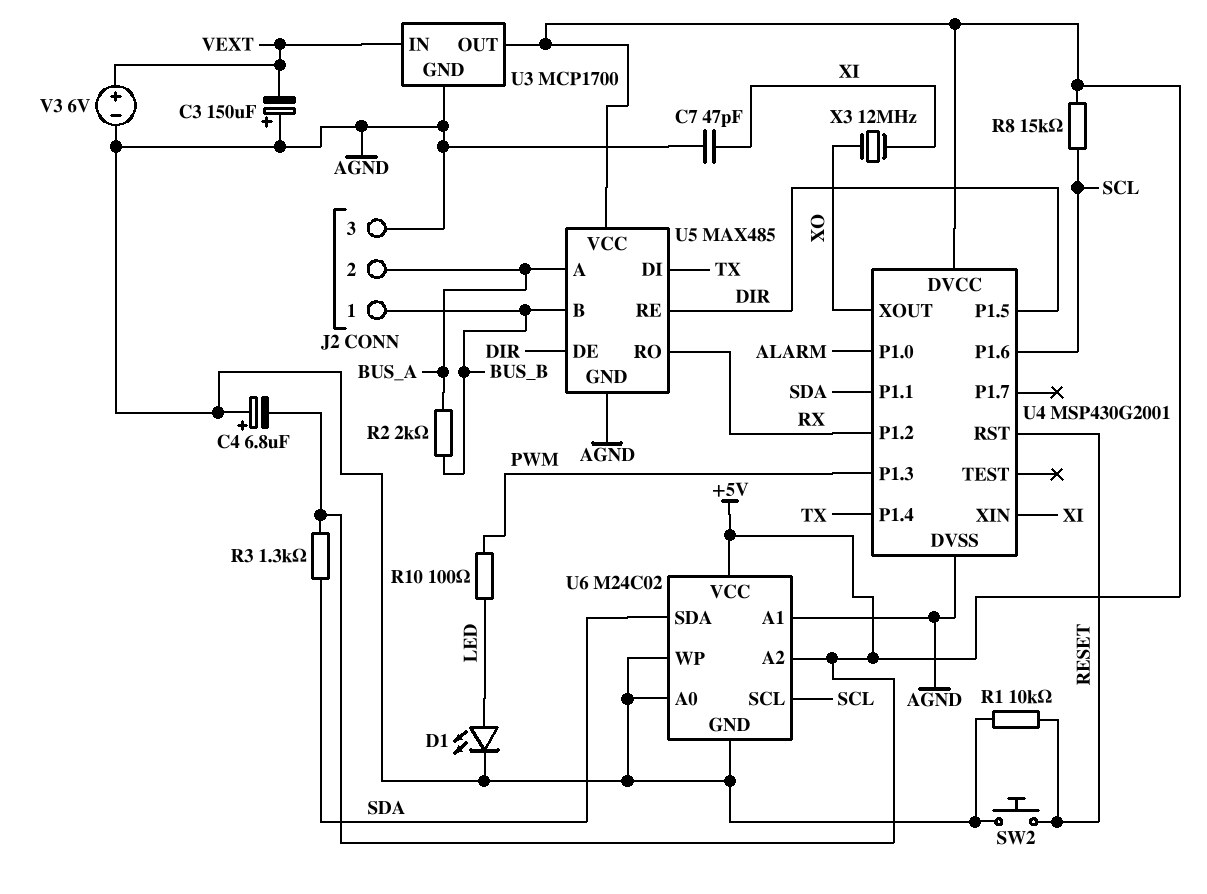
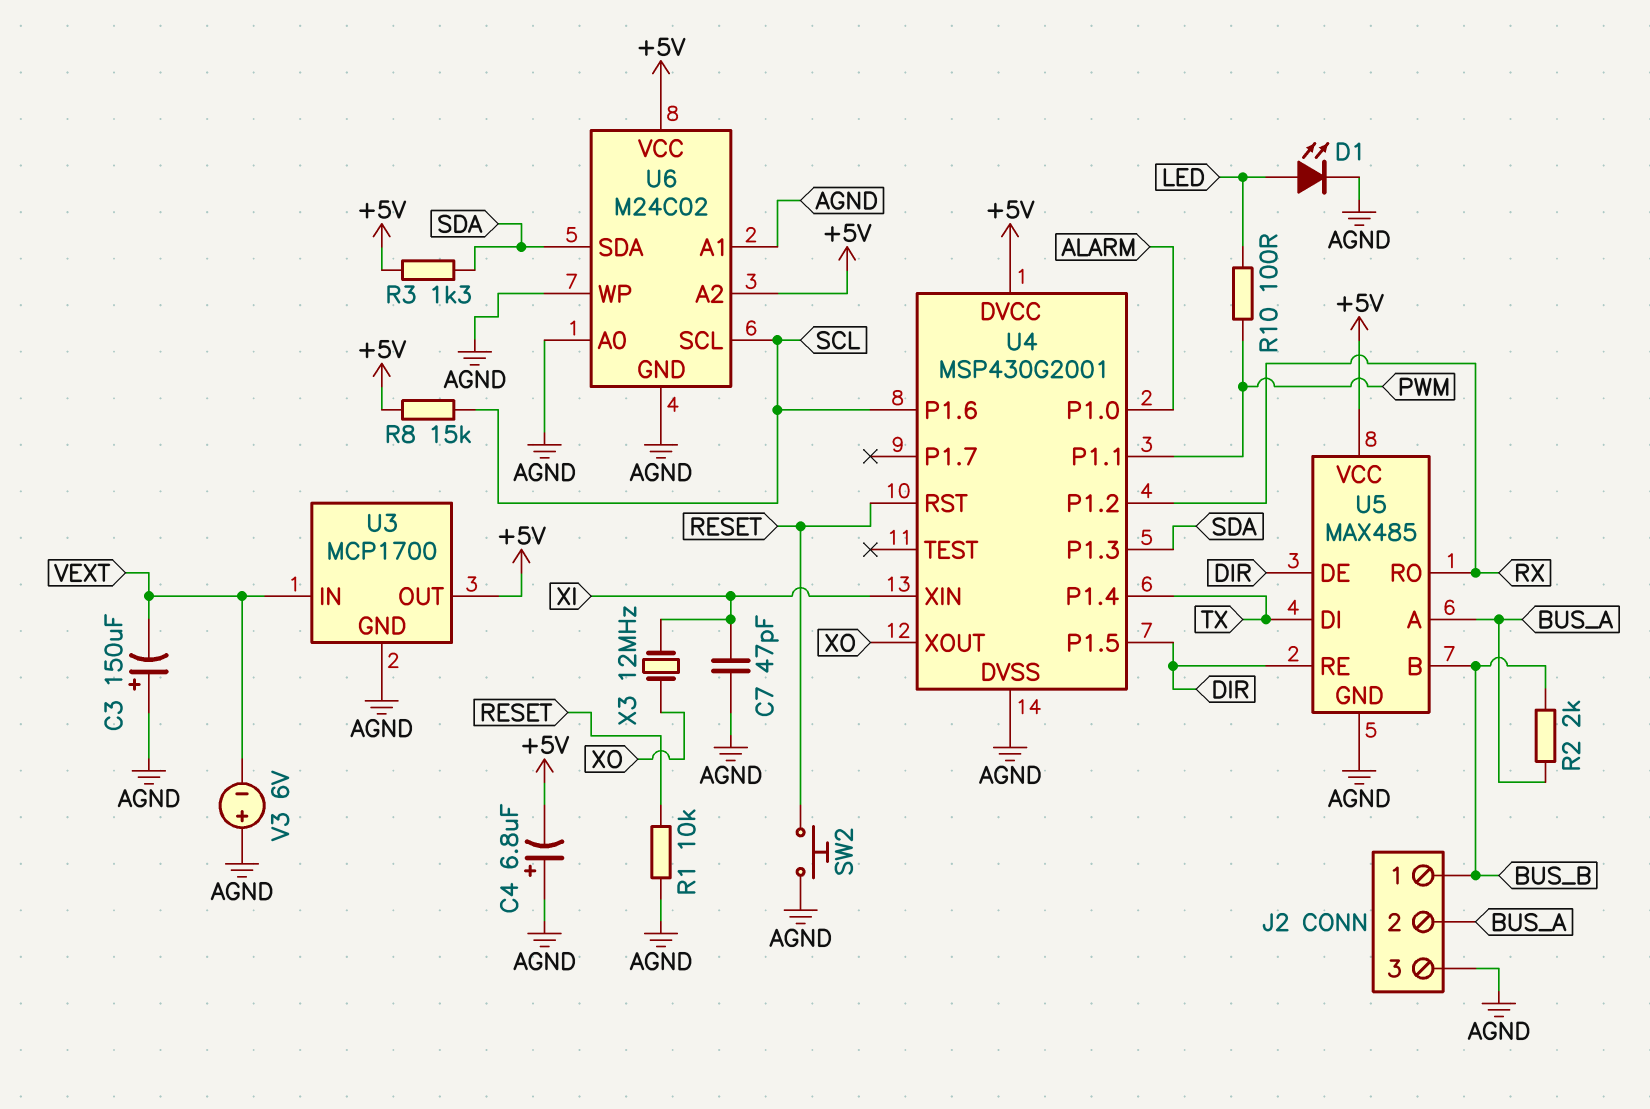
U4 pin P1.1: SDA -> PWM
U4 pin P1.3: PWM -> SDA
V3: 6V (plus VEXT, minus AGND) -> 6V (plus AGND, minus VEXT)

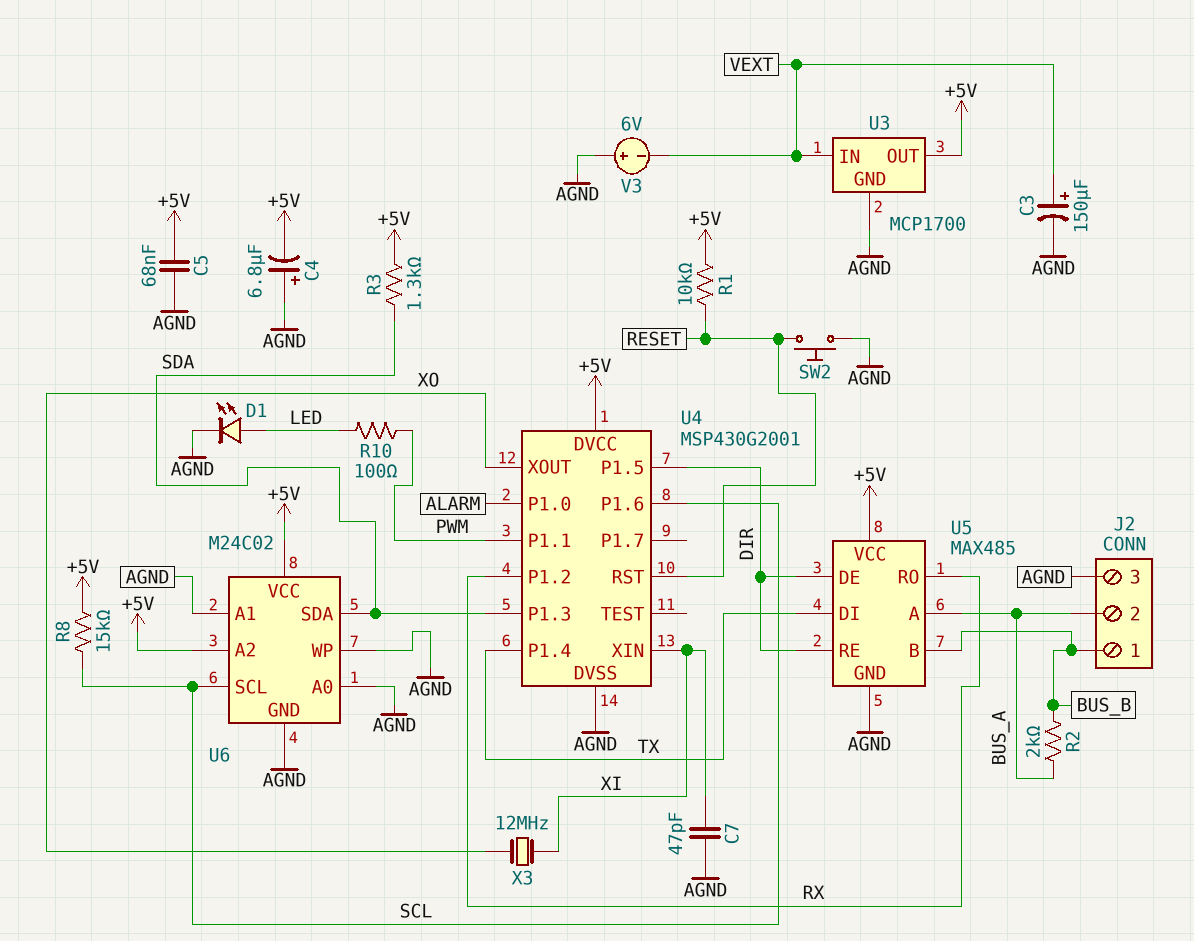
C3: 150uF (plus AGND, minus VEXT) -> 150uF (plus VEXT, minus AGND)
C5: none -> 68nF (+5V, AGND)
R1: 10k (AGND, RESET) -> 10k (+5V, RESET)

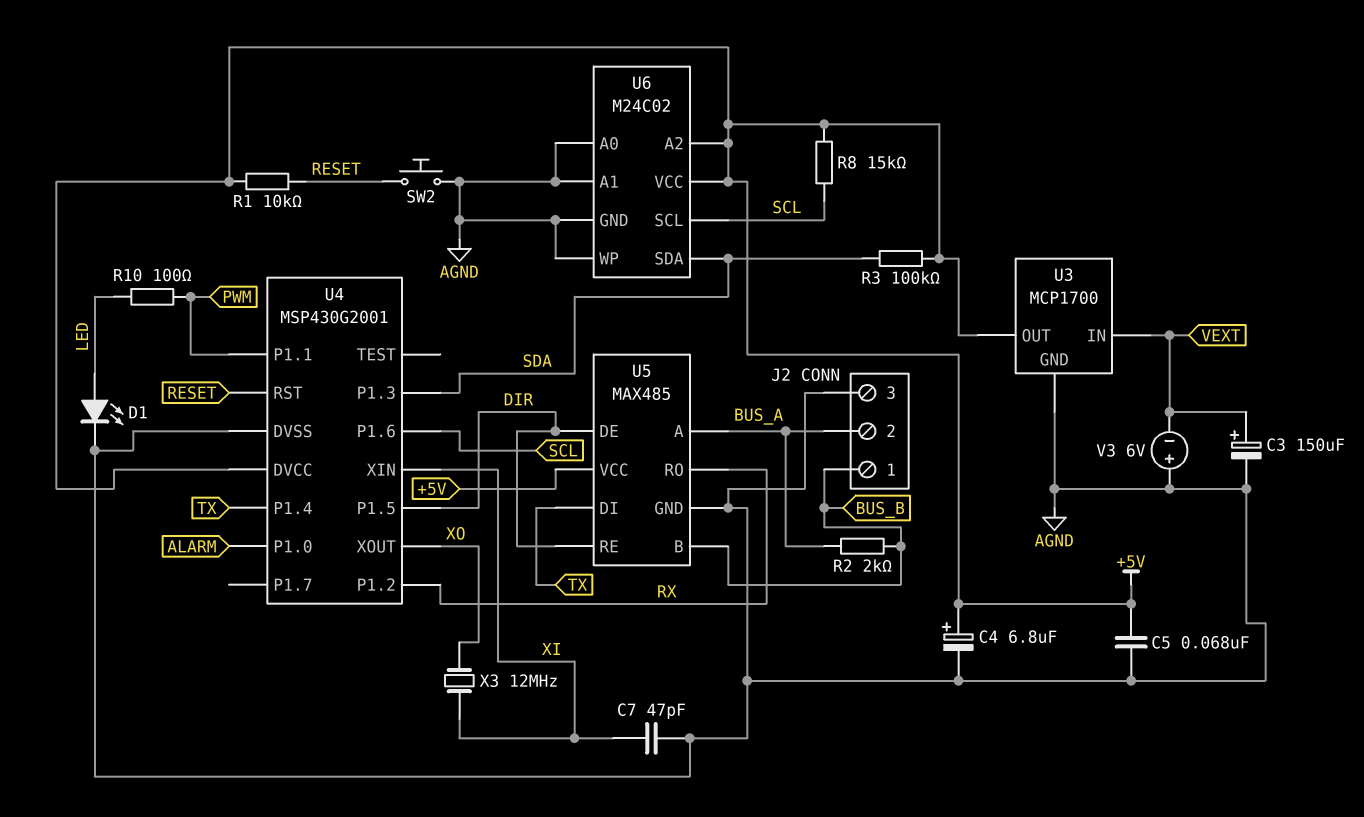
C4: 6.8uF (plus AGND, minus +5V) -> 6.8uF (plus +5V, minus AGND)
R3: 1.3k (+5V, SDA) -> 100k (+5V, SDA)

